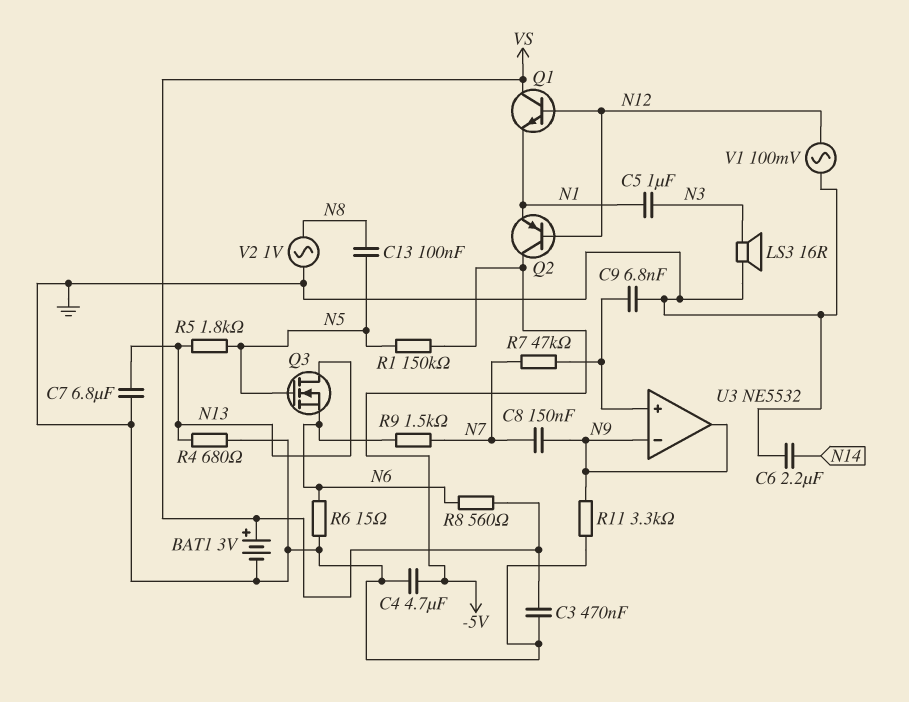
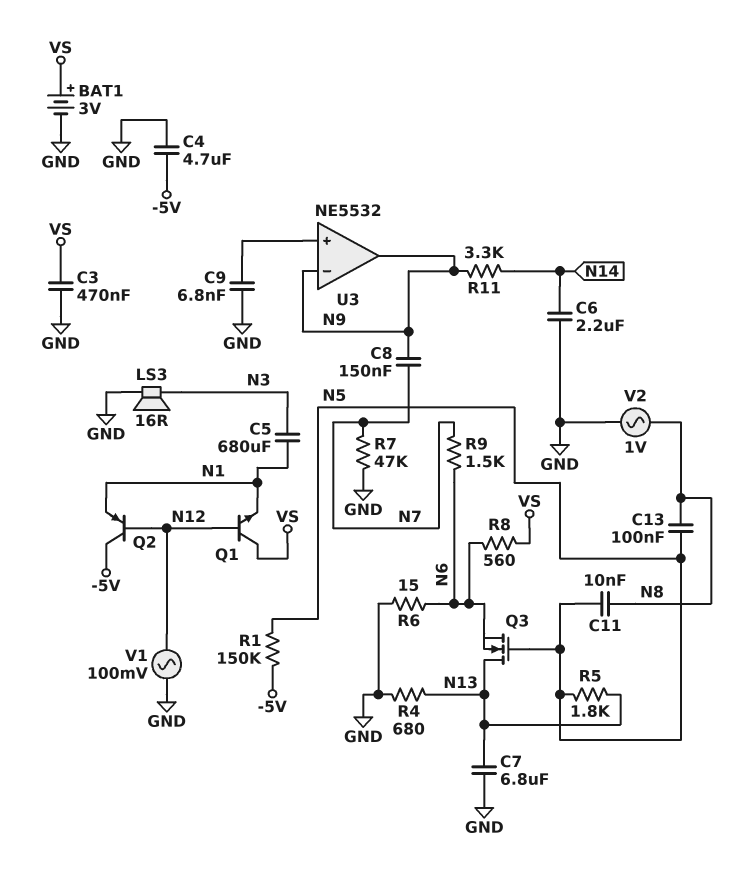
C5: 1uF (N1, N3) -> 680uF (N1, N3)
C11: none -> 10nF (N5, N8)
R7: 47k (N7, U3/in+) -> 47k (GND, N7)
R11: 3.3k (GND, N9) -> 3.3k (N9, N14)

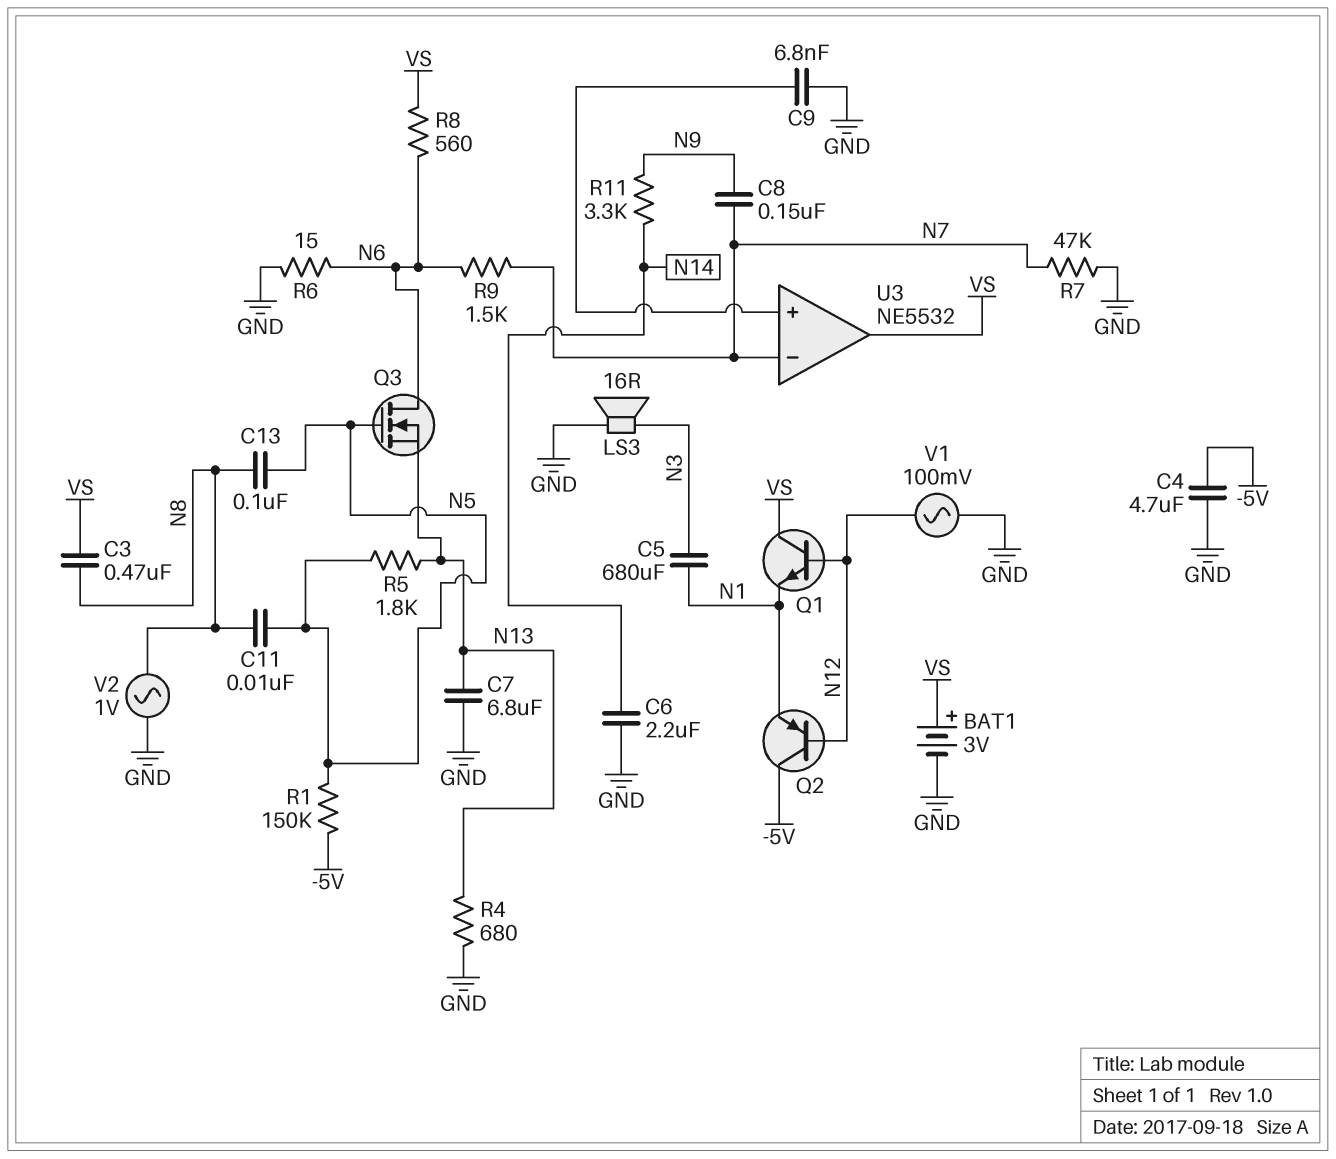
C3: 470nF (GND, VS) -> 470nF (N8, VS)
Q3: NMOS (G N5, D N13, S N6) -> NMOS (G N5, D N6, S N13)
U3 pin in-: N9 -> N7
U3 pin out: N9 -> VS

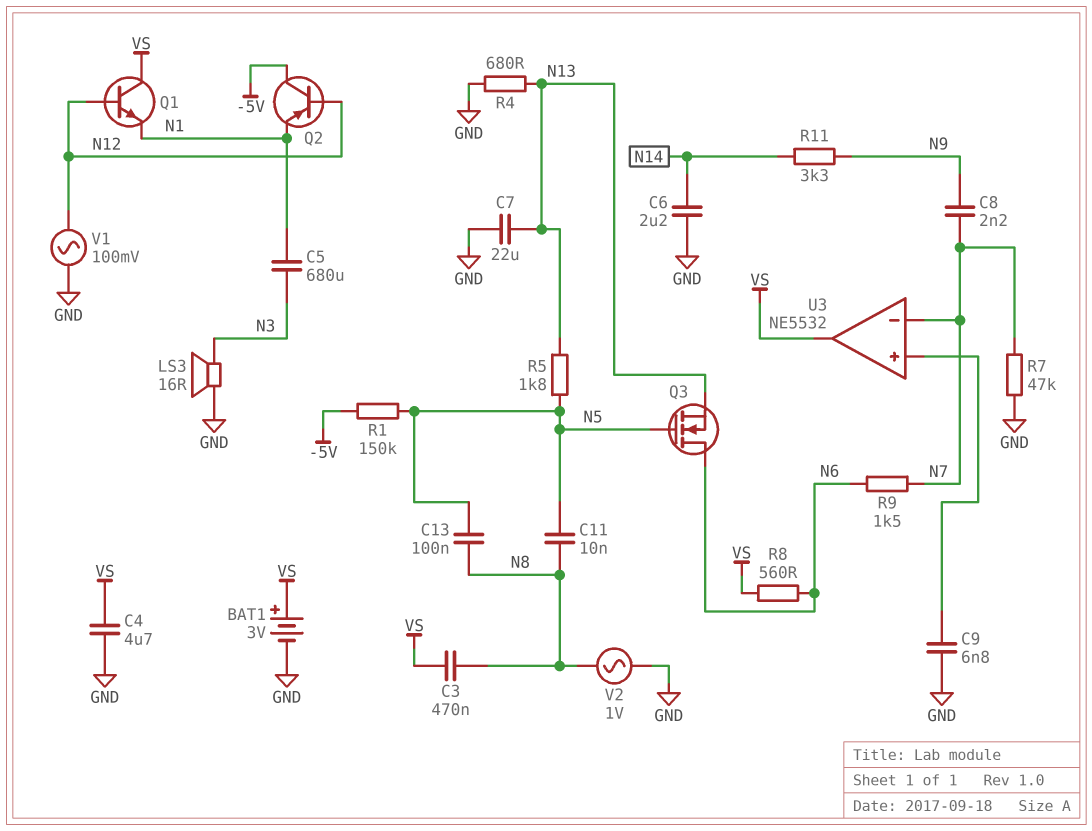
C4: 4.7uF (-5V, GND) -> 4.7uF (GND, VS)
C7: 6.8uF (GND, N13) -> 22uF (GND, N13)
C8: 150nF (N7, N9) -> 2.2nF (N7, N9)
R6: 15 (GND, N6) -> none

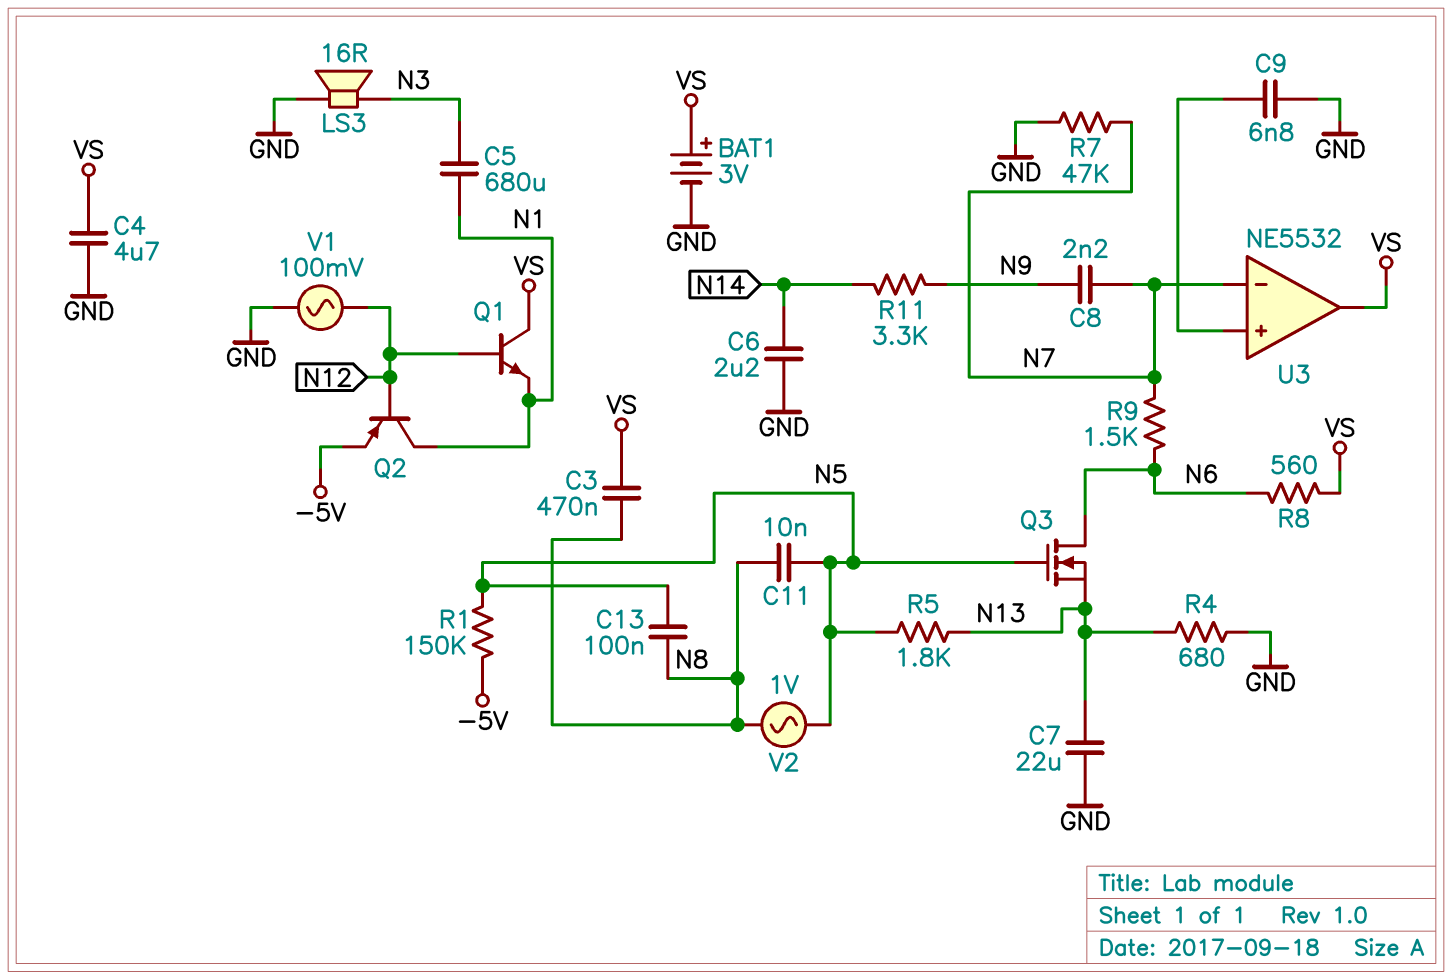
Q2: PNP (B N12, C -5V, E N1) -> PNP (B N12, C N1, E -5V)
V2: AC 1V (GND, N8) -> AC 1V (N5, N8)

